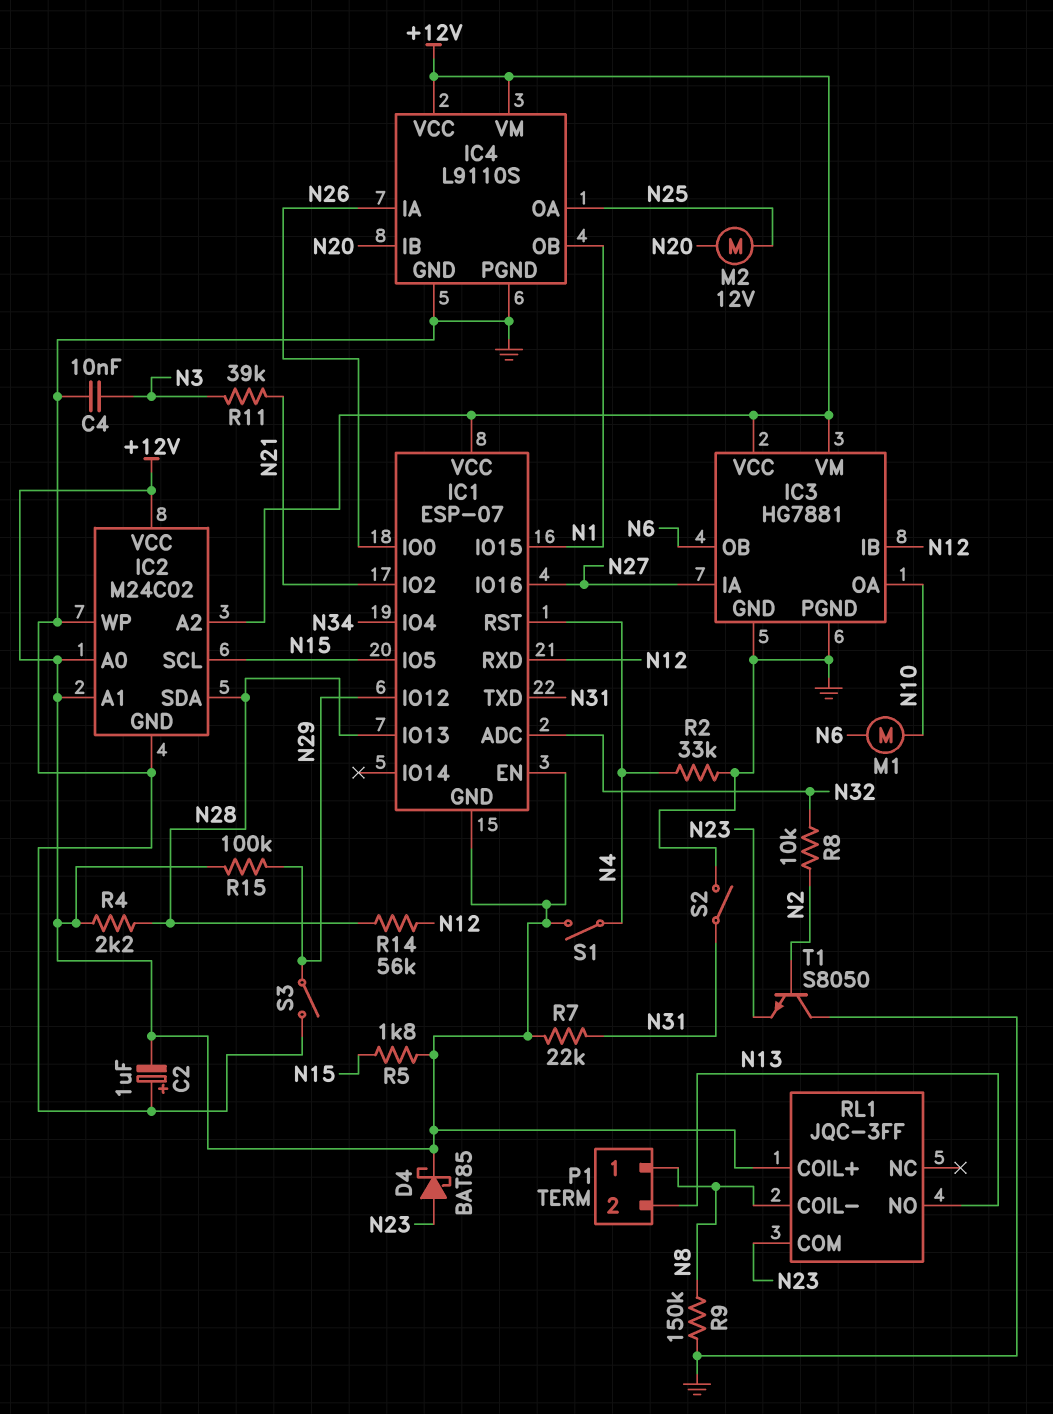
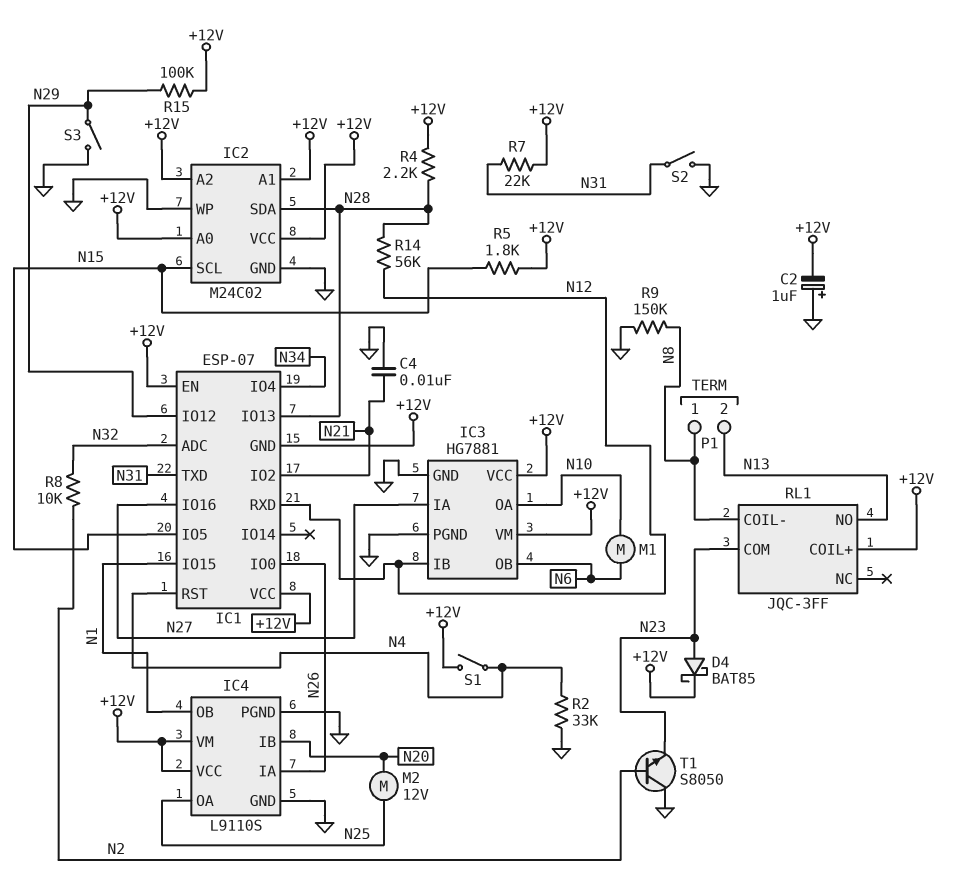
C4: 10nF (GND, N3) -> 10nF (GND, N21)
R11: 39k (N3, N21) -> none

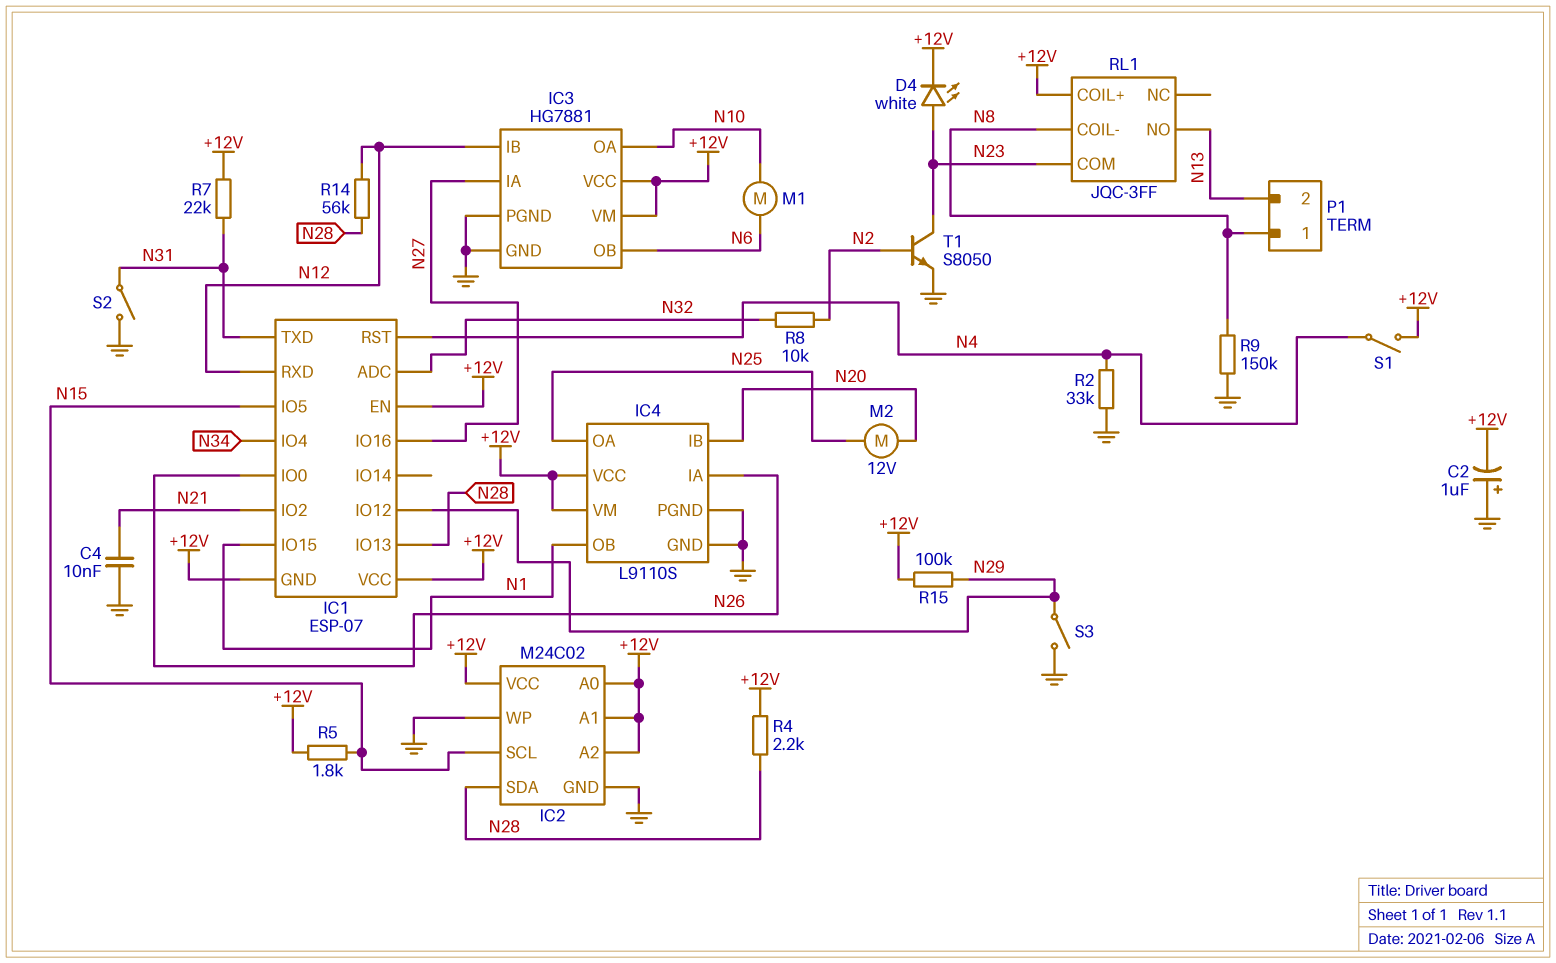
D4: schottky BAT85 (A N23, K +12V) -> LED white (A N23, K +12V)
T1: NPN S8050 (B N2, C GND, E N23) -> NPN S8050 (B N2, C N23, E GND)

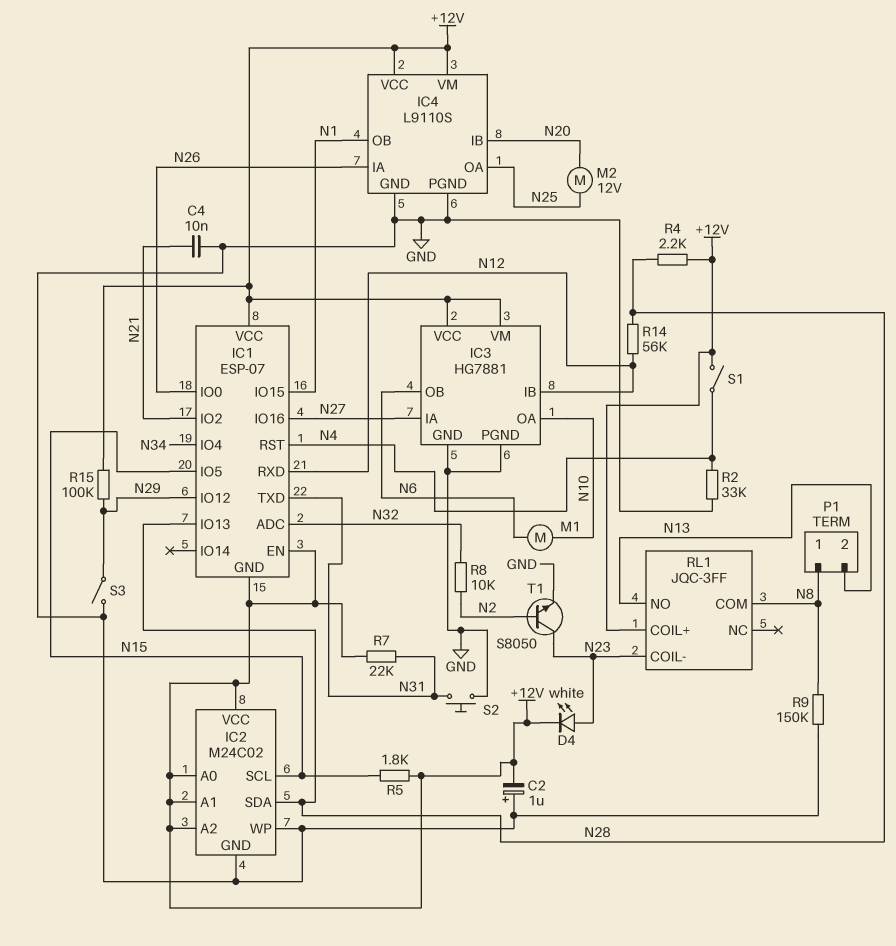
RL1 pin COIL-: N8 -> N23
RL1 pin COM: N23 -> N8
S2: switch (GND, N31) -> button (GND, N31)

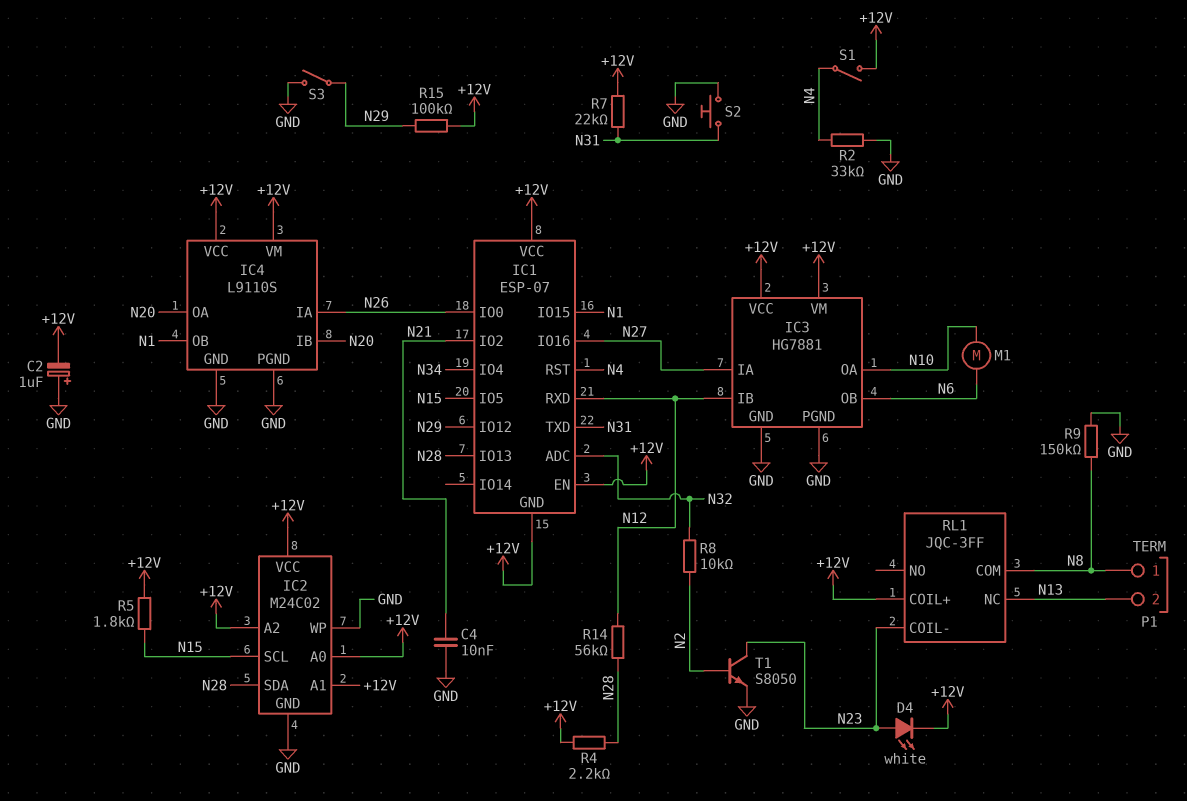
IC4 pin OA: N25 -> N20
M2: motor 12V (N20, N25) -> none
RL1 pin NC: none -> N13
RL1 pin NO: N13 -> none

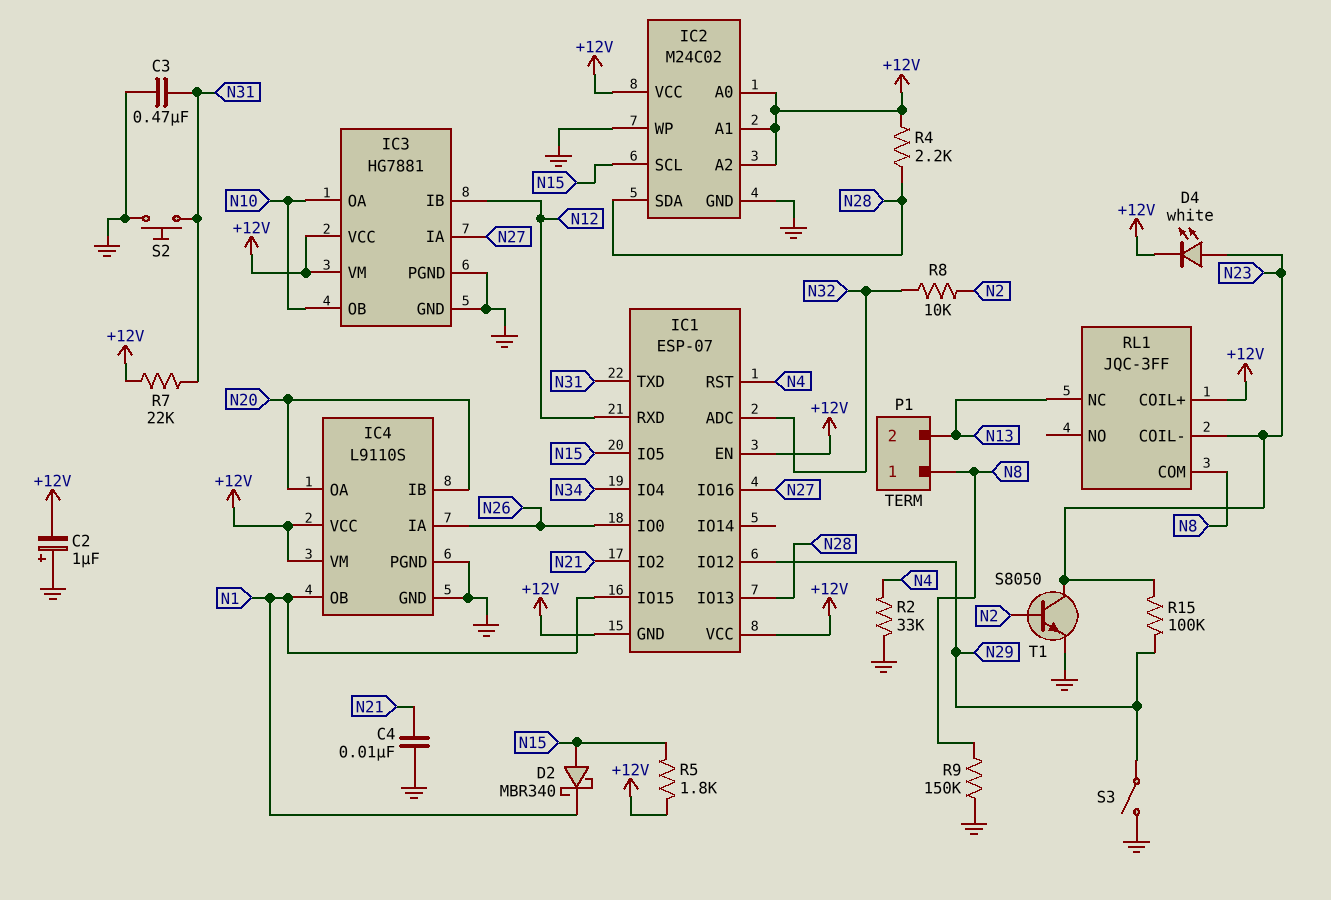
C3: none -> 470nF (GND, N31)
D2: none -> schottky MBR340 (A N15, K N1)
IC3 pin OB: N6 -> N10
M1: motor (N6, N10) -> none
R14: 56k (N12, N28) -> none
R15: 100k (+12V, N29) -> 100k (N23, N29)
S1: switch (+12V, N4) -> none

